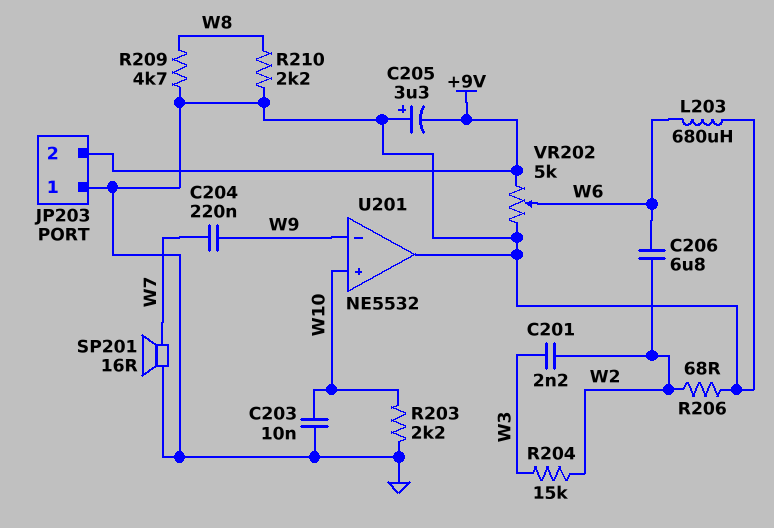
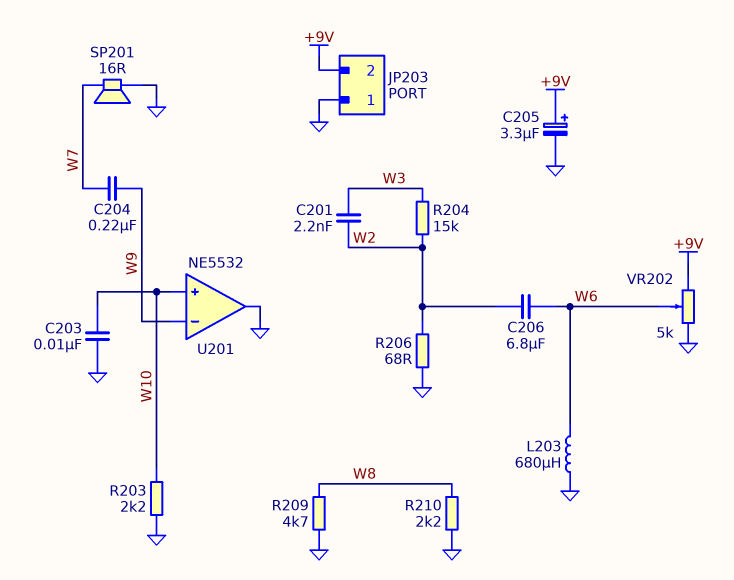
C205: 3.3uF (plus GND, minus +9V) -> 3.3uF (plus +9V, minus GND)

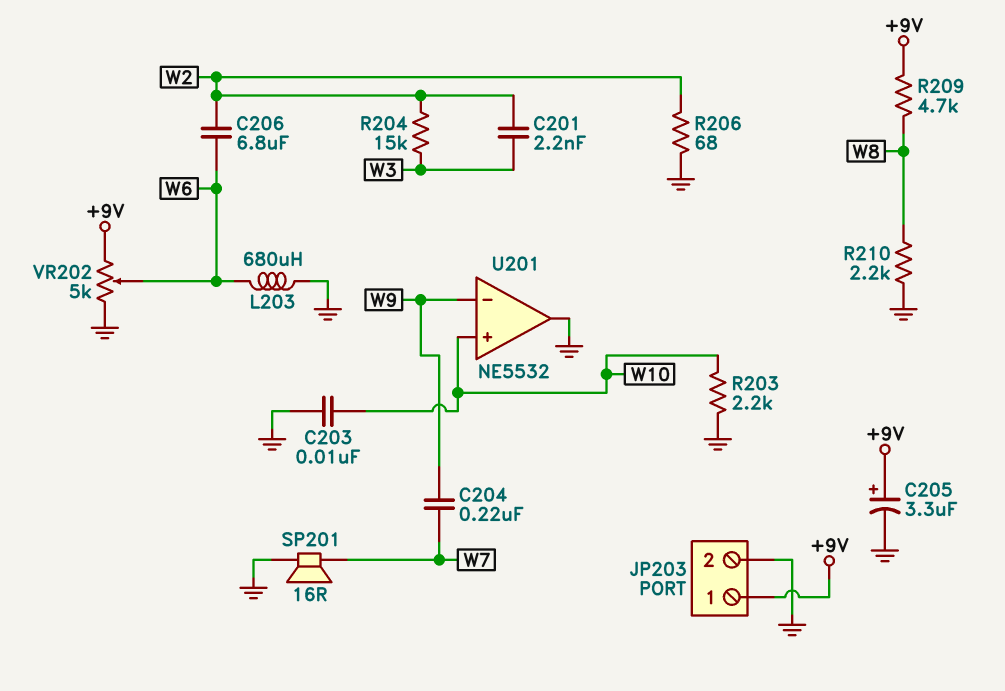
JP203 pin 1: GND -> +9V
JP203 pin 2: +9V -> GND
R209: 4.7k (GND, W8) -> 4.7k (+9V, W8)

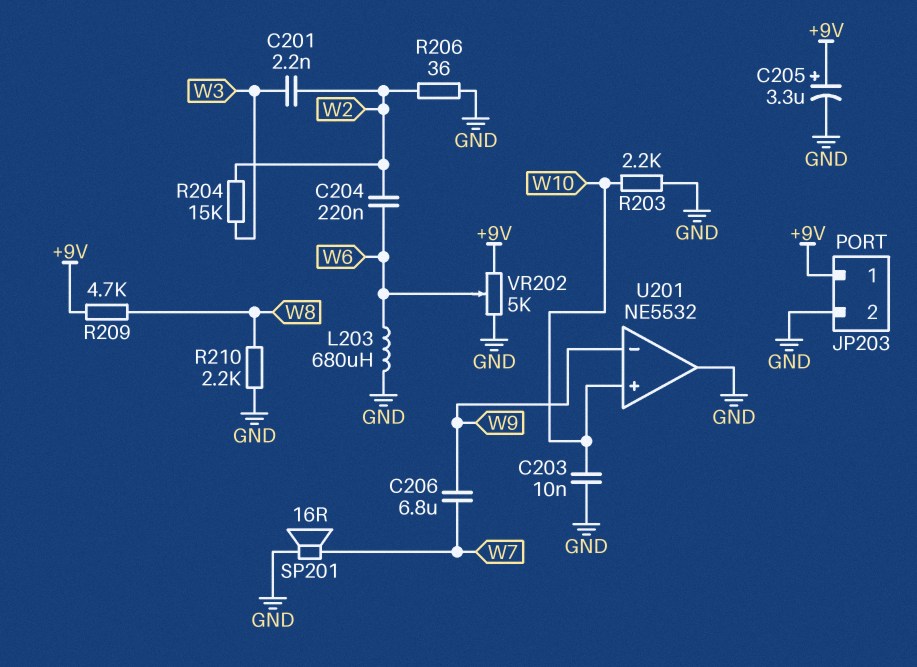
C204: 220nF (W7, W9) -> 220nF (W2, W6)
C206: 6.8uF (W2, W6) -> 6.8uF (W7, W9)
R206: 68 (GND, W2) -> 36 (GND, W2)

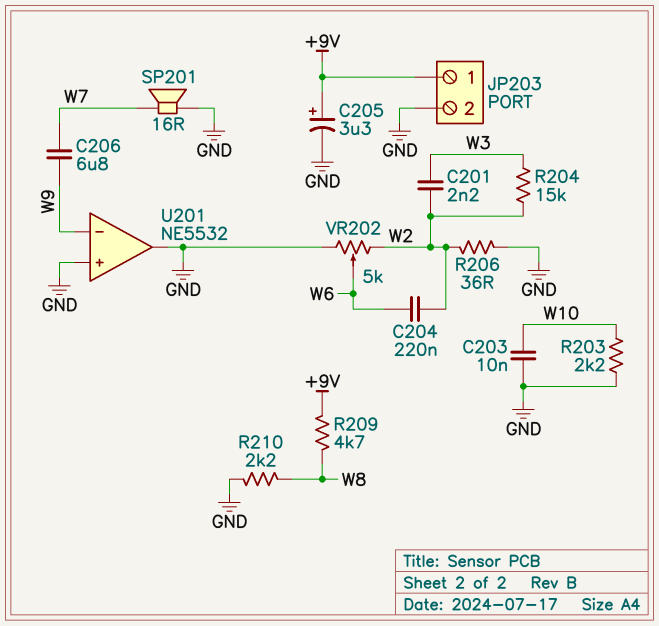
L203: 680uH (GND, W6) -> none
U201 pin in+: W10 -> GND
VR202: 5k (+9V, GND, wiper W6) -> 5k (GND, W2, wiper W6)

